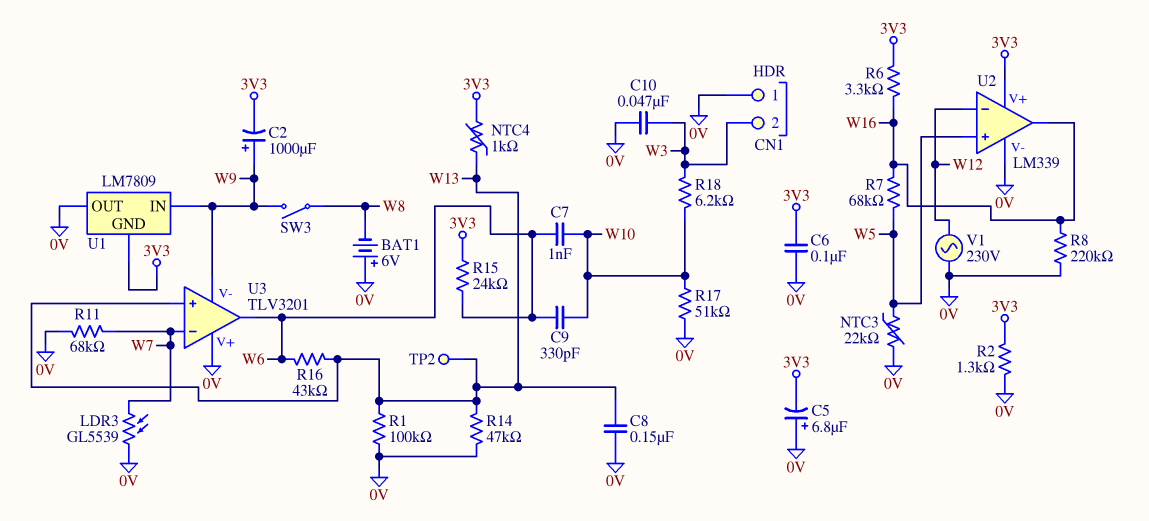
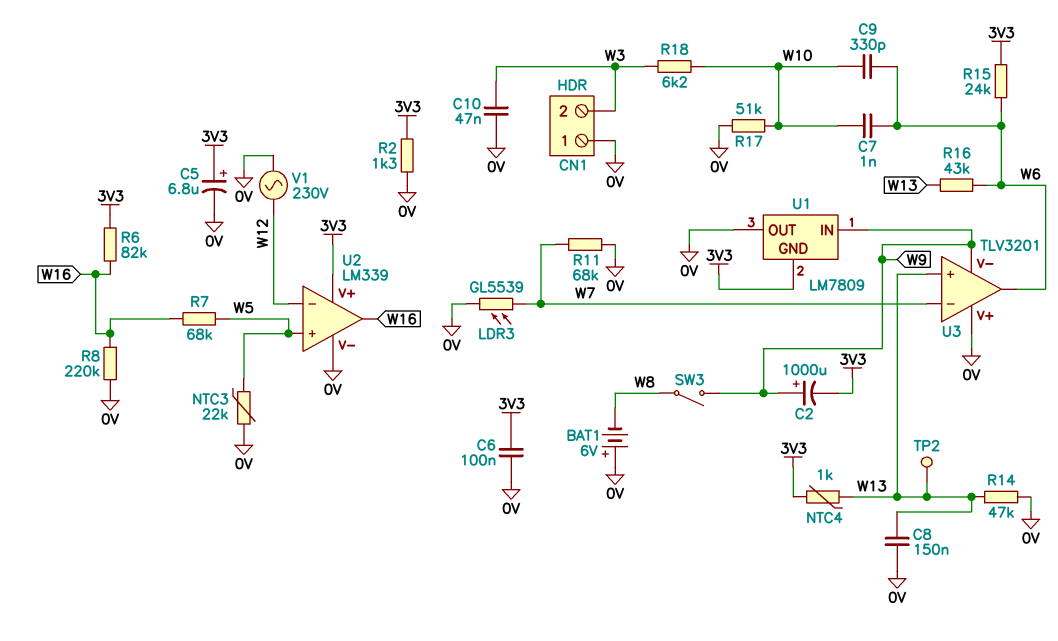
C5: 6.8uF (plus 0V, minus 3V3) -> 6.8uF (plus 3V3, minus 0V)
R1: 100k (0V, W13) -> none
R6: 3.3k (3V3, W16) -> 82k (3V3, W16)

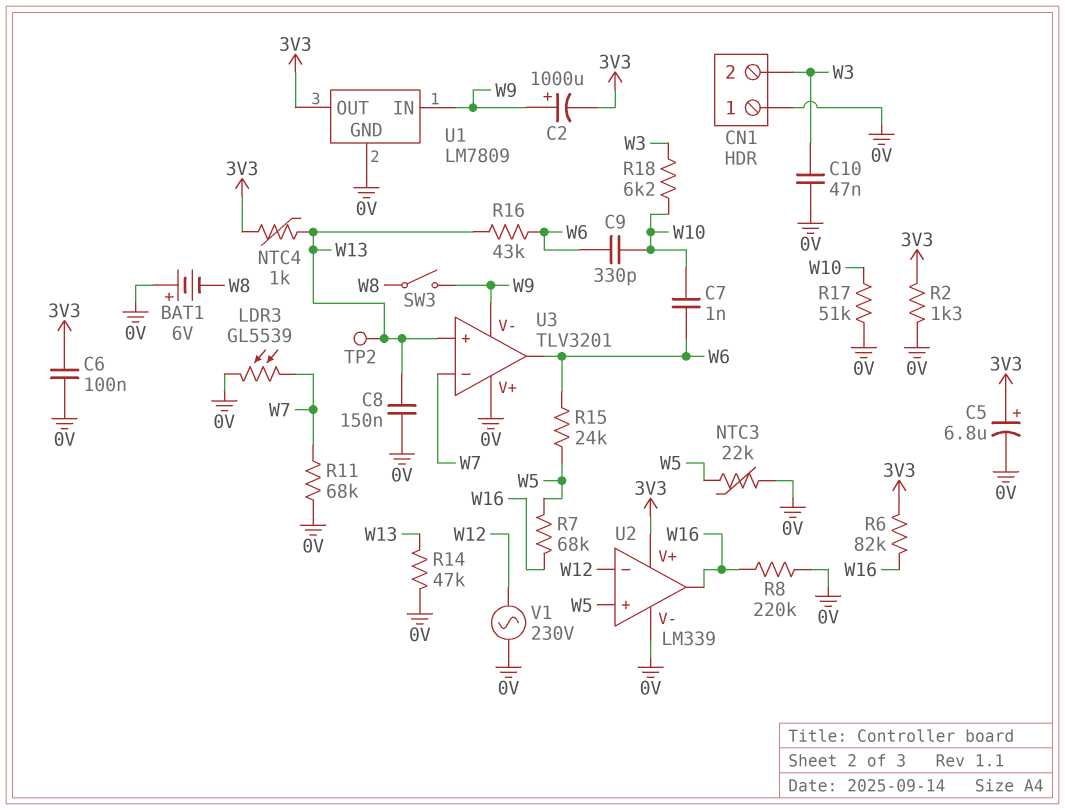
R15: 24k (3V3, W6) -> 24k (W5, W6)
U1 pin GND: 3V3 -> 0V
U1 pin OUT: 0V -> 3V3

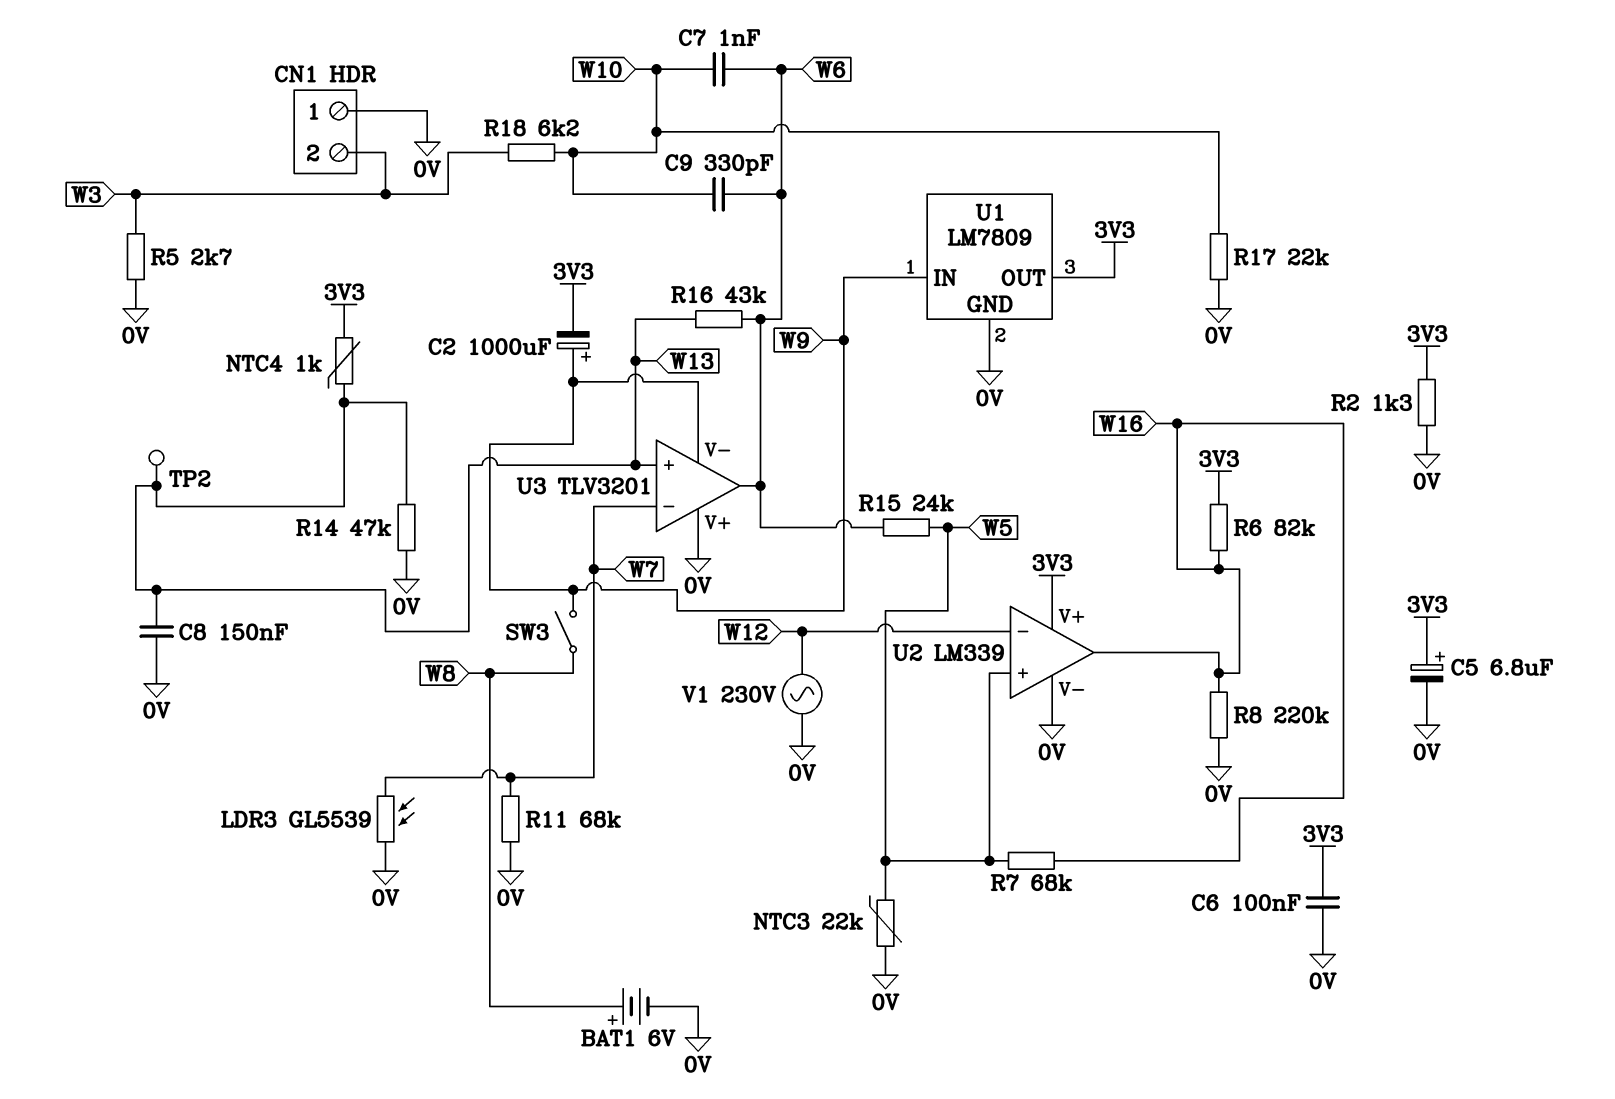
BAT1: 6V (plus 0V, minus W8) -> 6V (plus W8, minus 0V)
C10: 47nF (0V, W3) -> none
R5: none -> 2.7k (0V, W3)
R17: 51k (0V, W10) -> 22k (0V, W10)

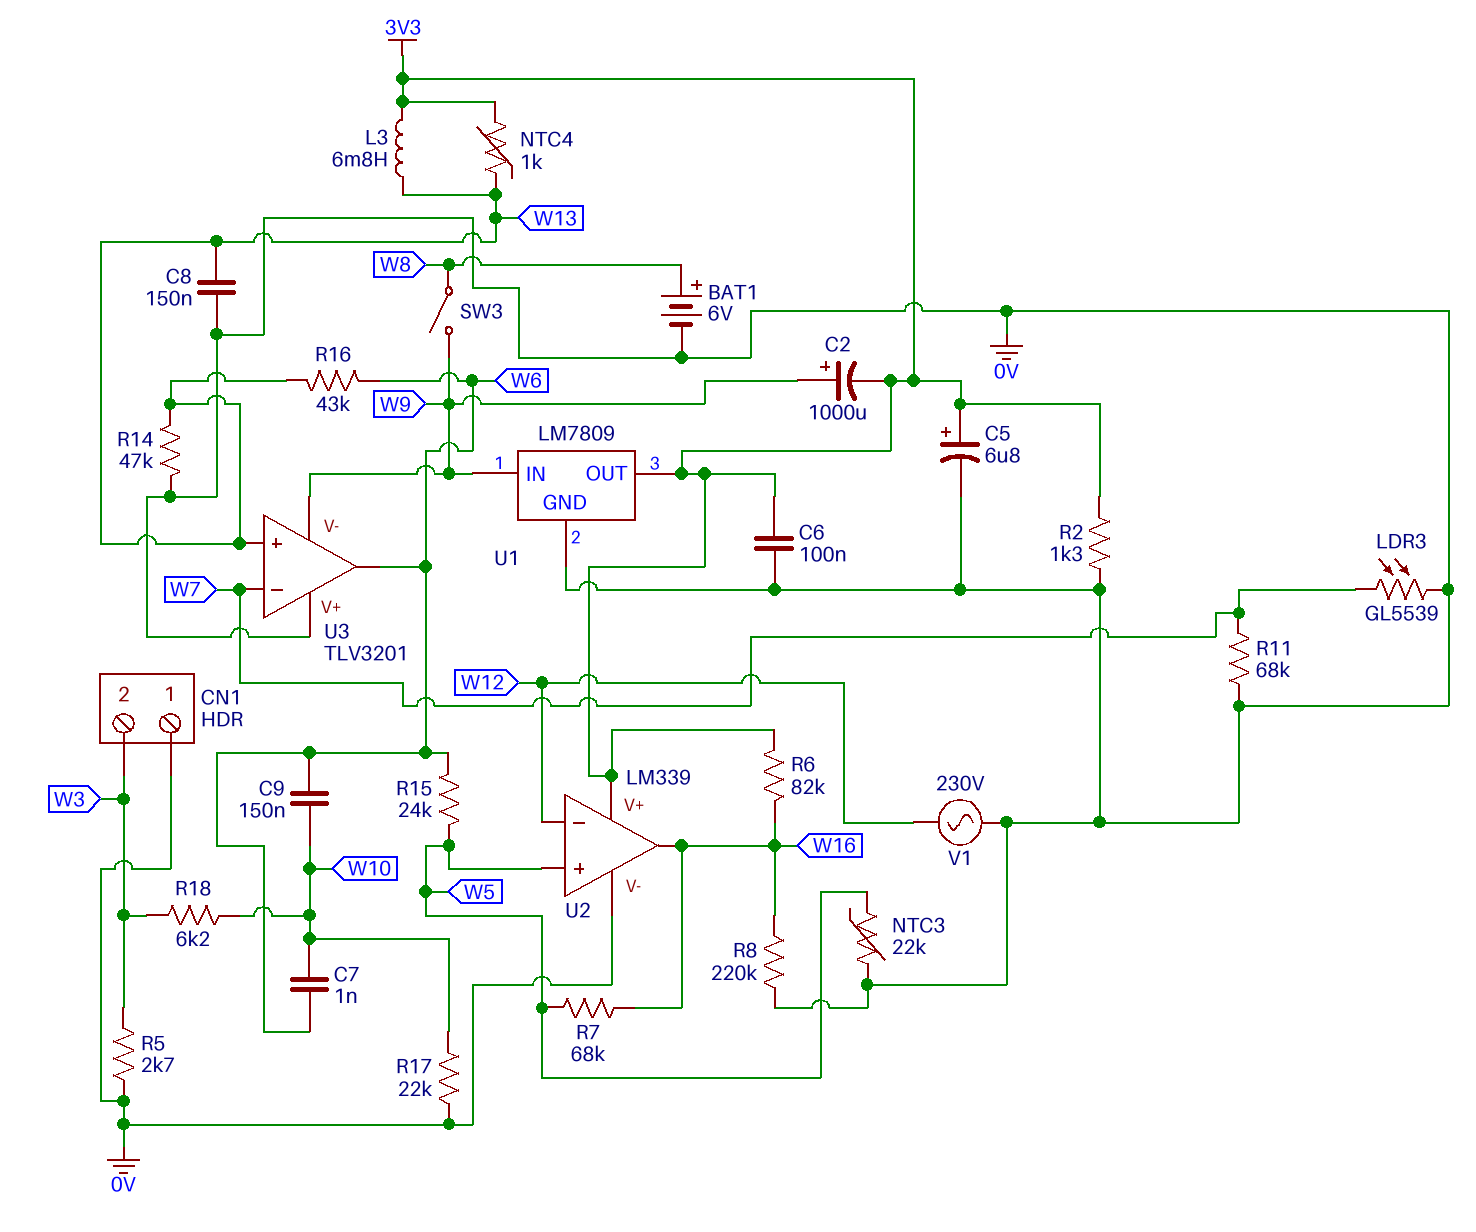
C9: 330pF (W6, W10) -> 150nF (W6, W10)
L3: none -> 6.8mH (3V3, W13)
TP2: test point (W13) -> none

